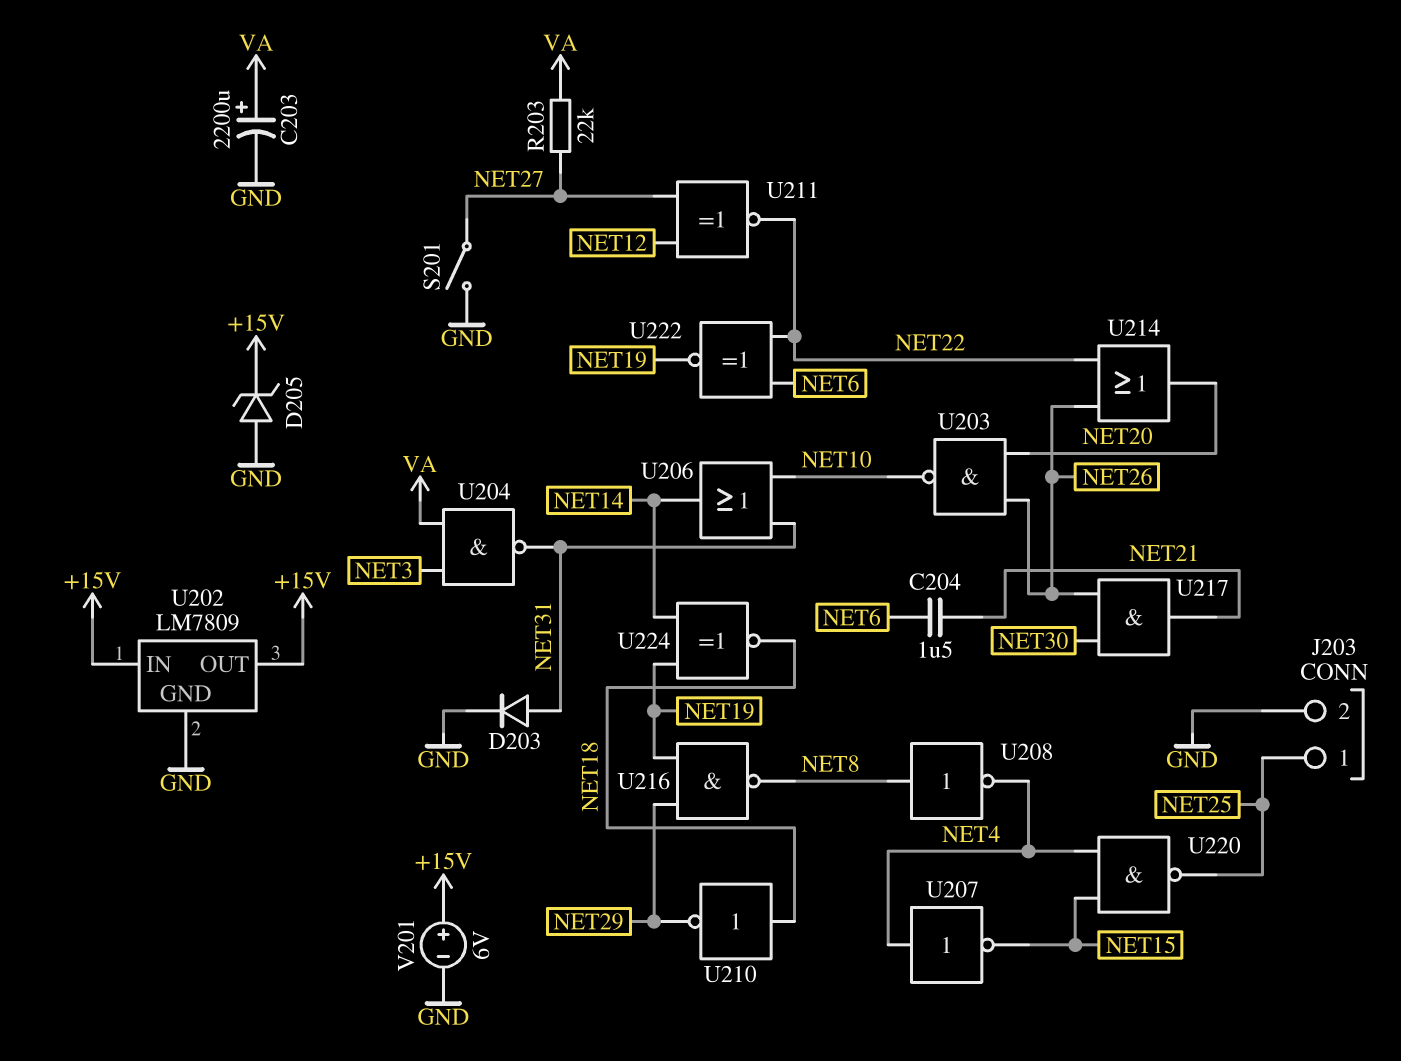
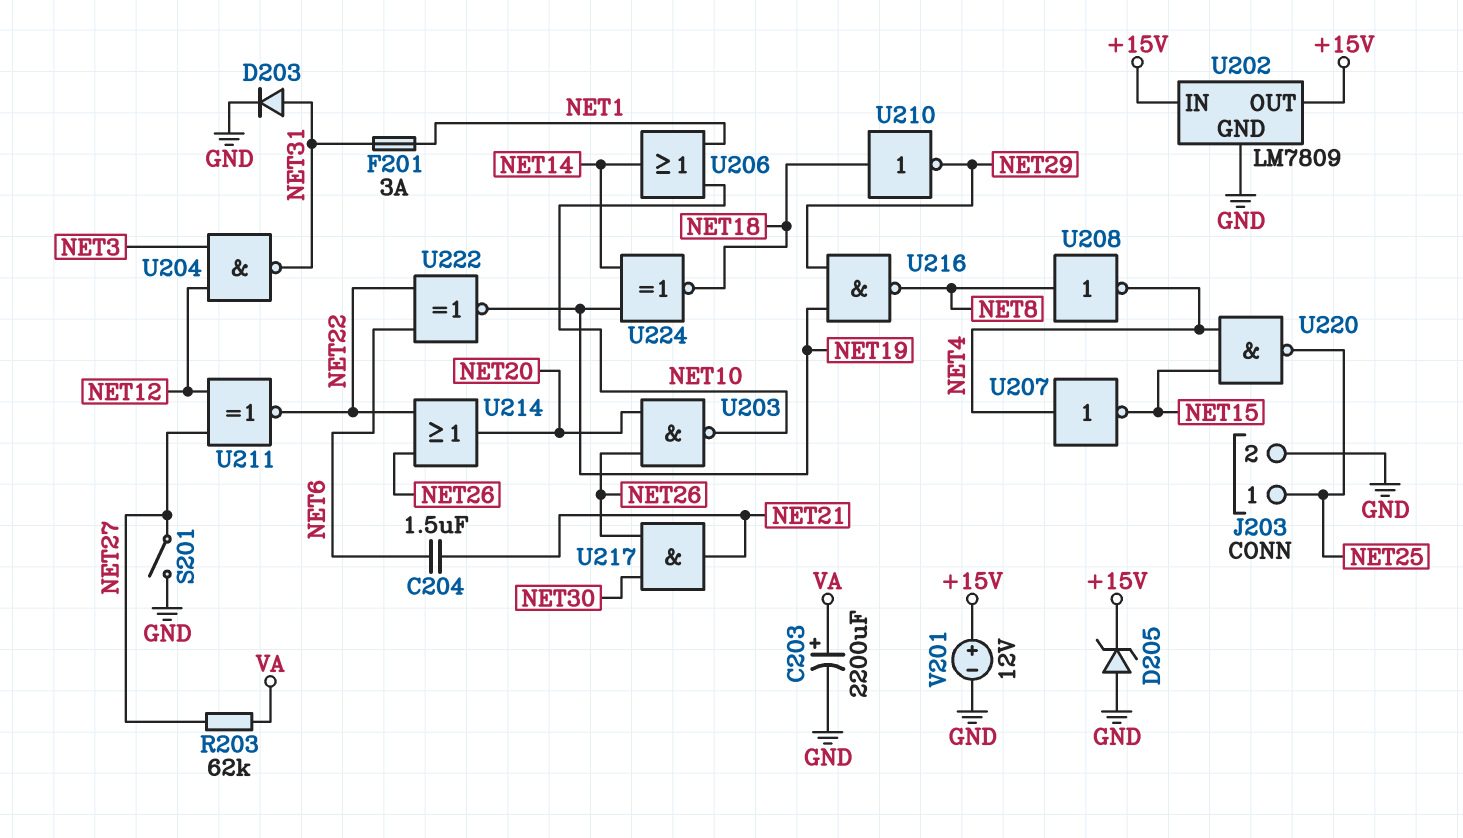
F201: none -> 3A (NET1, NET31)
R203: 22k (NET27, VA) -> 62k (NET27, VA)
U204: NAND (in NET3, in VA, out NET31) -> NAND (in NET3, in NET12, out NET31)
U206: OR (in NET10, in NET31, out NET14) -> OR (in NET1, in NET10, out NET14)
V201: 6V (plus +15V, minus GND) -> 12V (plus +15V, minus GND)

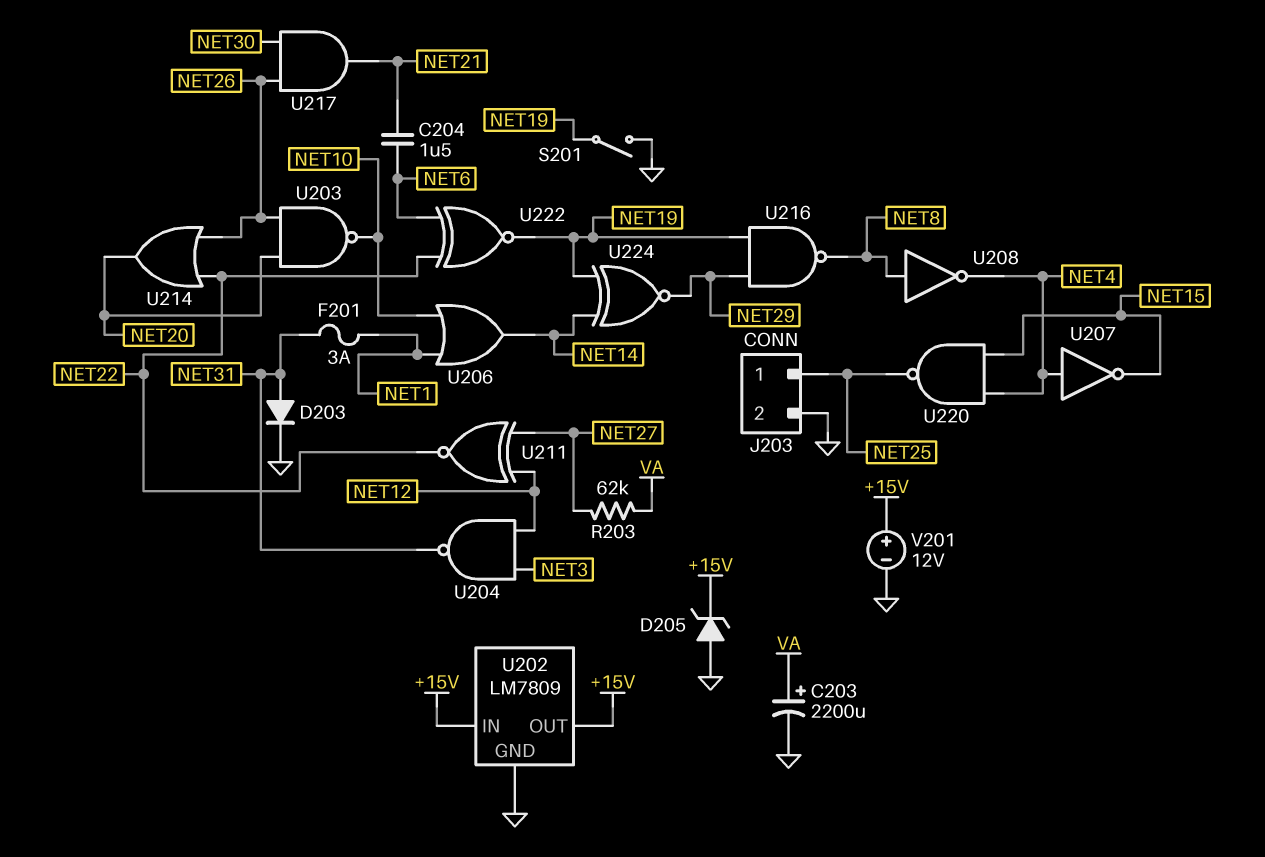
S201: switch (GND, NET27) -> switch (GND, NET19)
U210: NOT (in NET18, out NET29) -> none
U224: XNOR (in NET14, in NET19, out NET18) -> XNOR (in NET14, in NET19, out NET29)

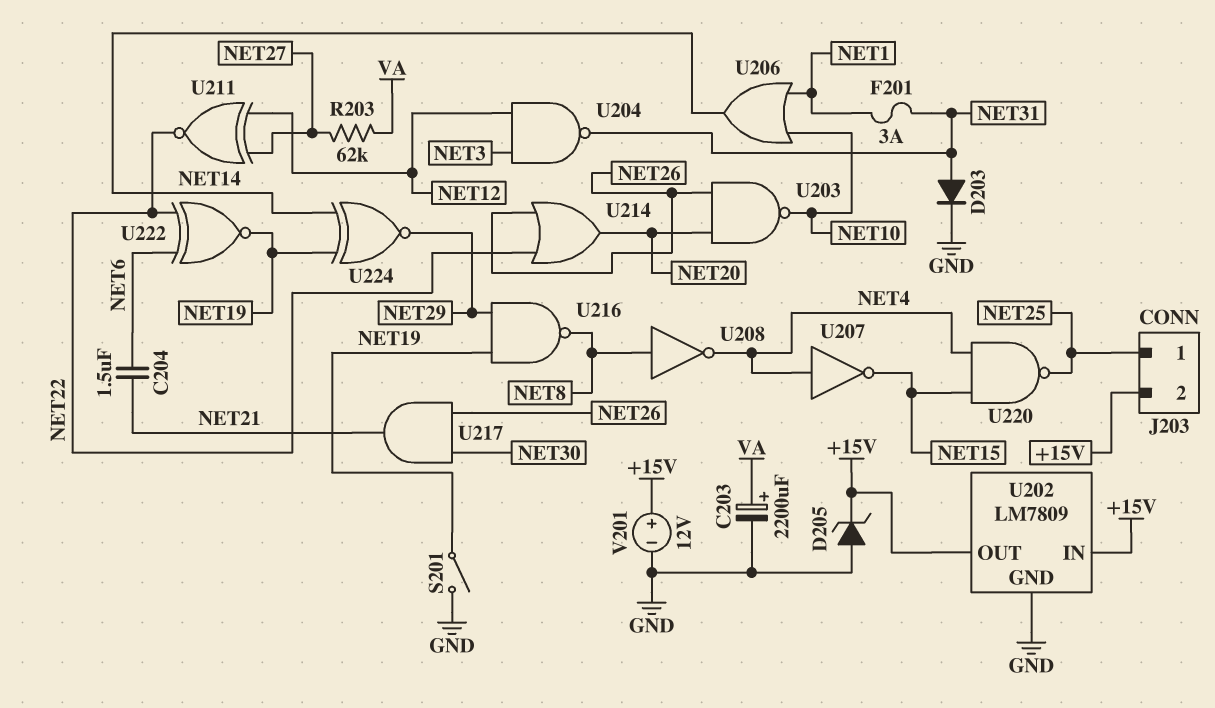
J203 pin 2: GND -> +15V

